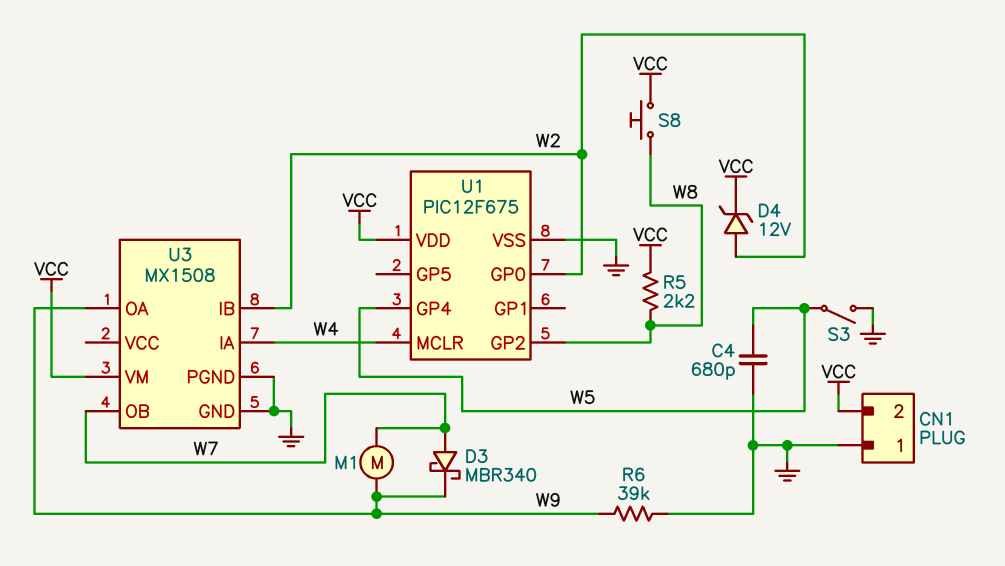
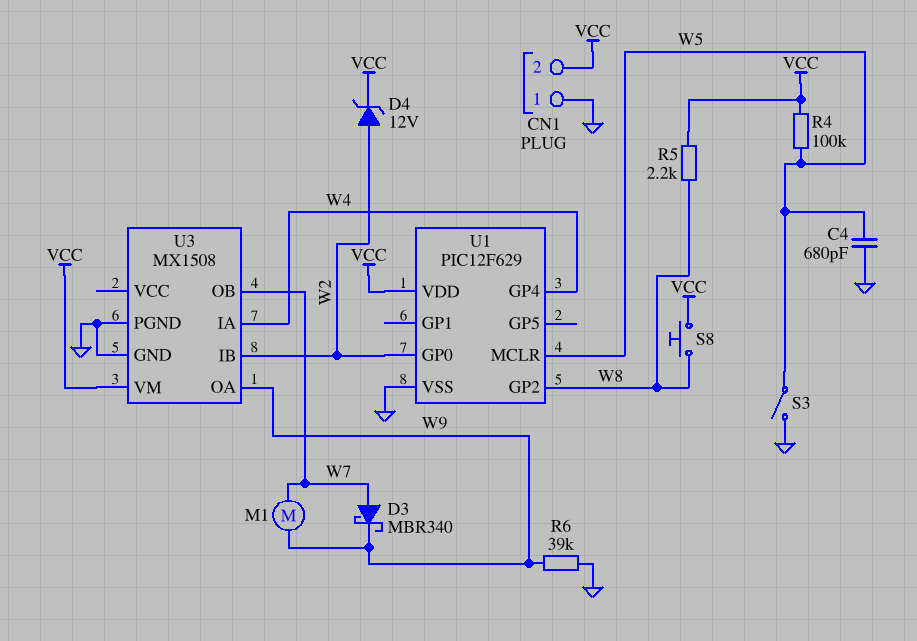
R4: none -> 100k (VCC, W5)
U1: PIC12F675 -> PIC12F629
U1 pin GP4: W5 -> W4
U1 pin MCLR: W4 -> W5

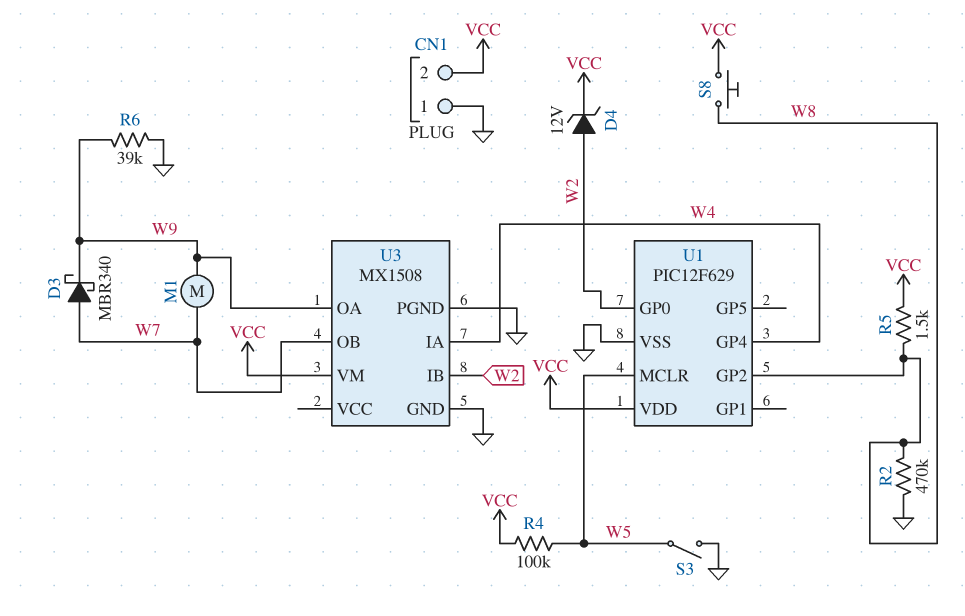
C4: 680pF (GND, W5) -> none
R2: none -> 470k (GND, W8)
R5: 2.2k (VCC, W8) -> 1.5k (VCC, W8)

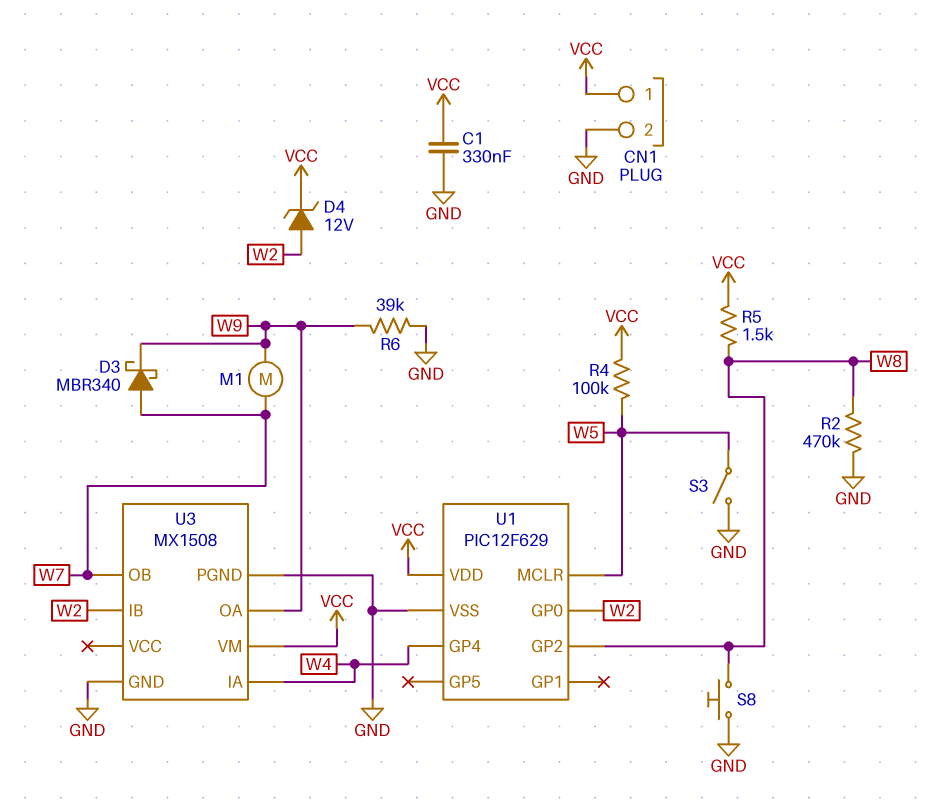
C1: none -> 330nF (GND, VCC)
CN1 pin 1: GND -> VCC
CN1 pin 2: VCC -> GND
S8: button (VCC, W8) -> button (GND, W8)

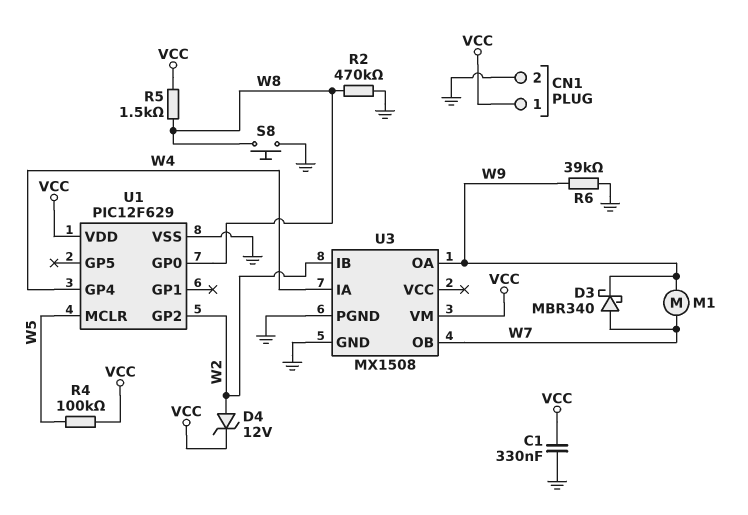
S3: switch (GND, W5) -> none
U1 pin GP0: W2 -> W8
U1 pin GP2: W8 -> W2

